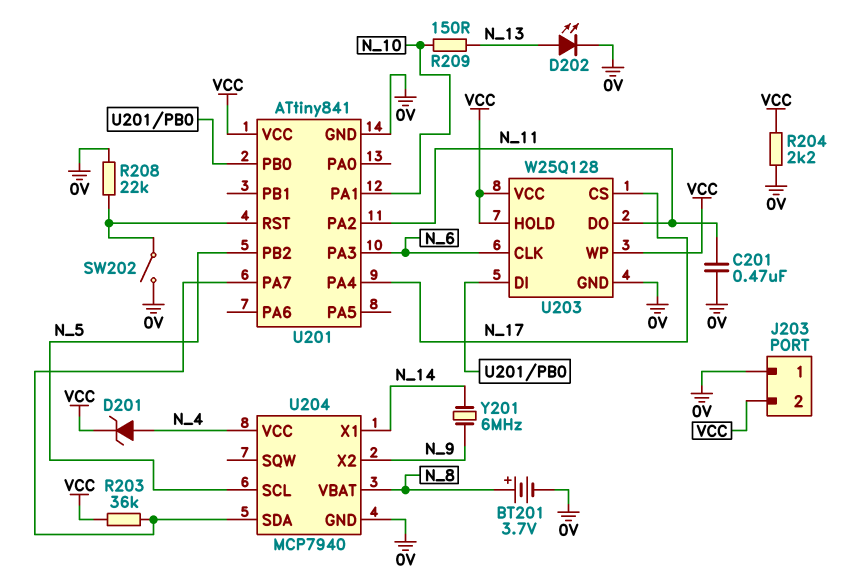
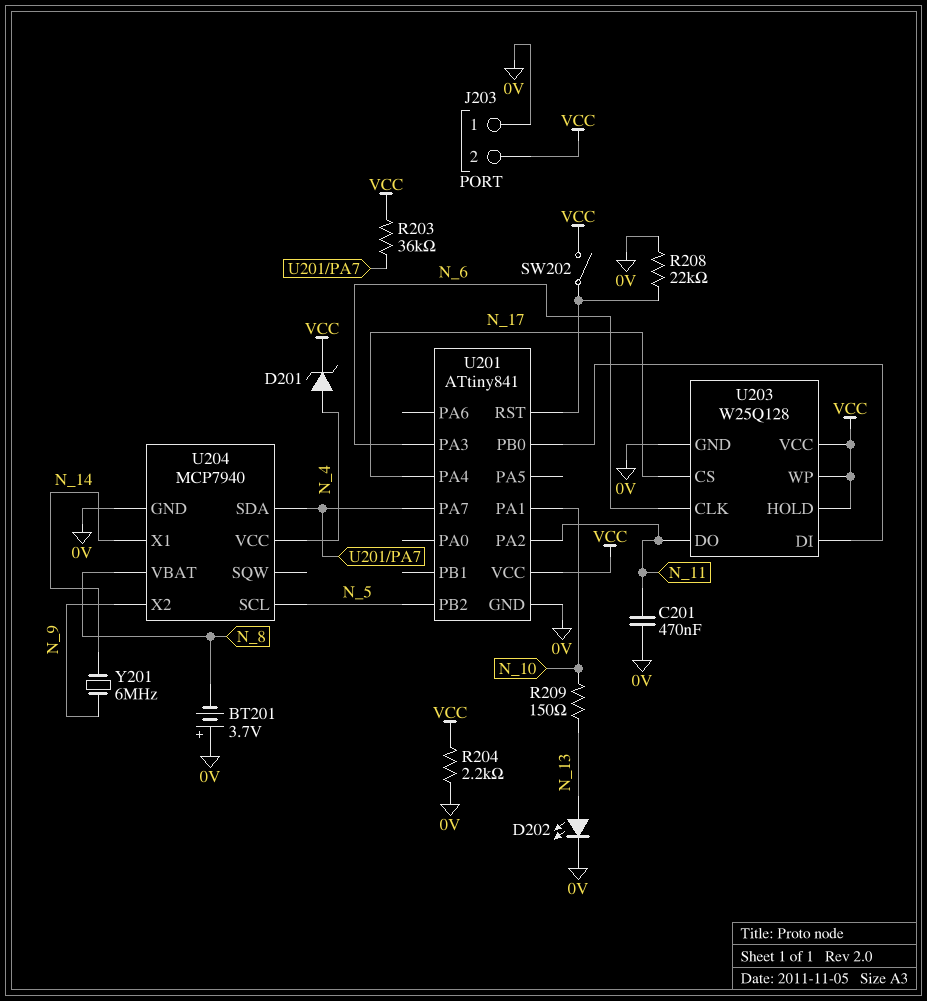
BT201: 3.7V (plus N_8, minus 0V) -> 3.7V (plus 0V, minus N_8)
SW202: switch (0V, U201/RST) -> switch (U201/RST, VCC)

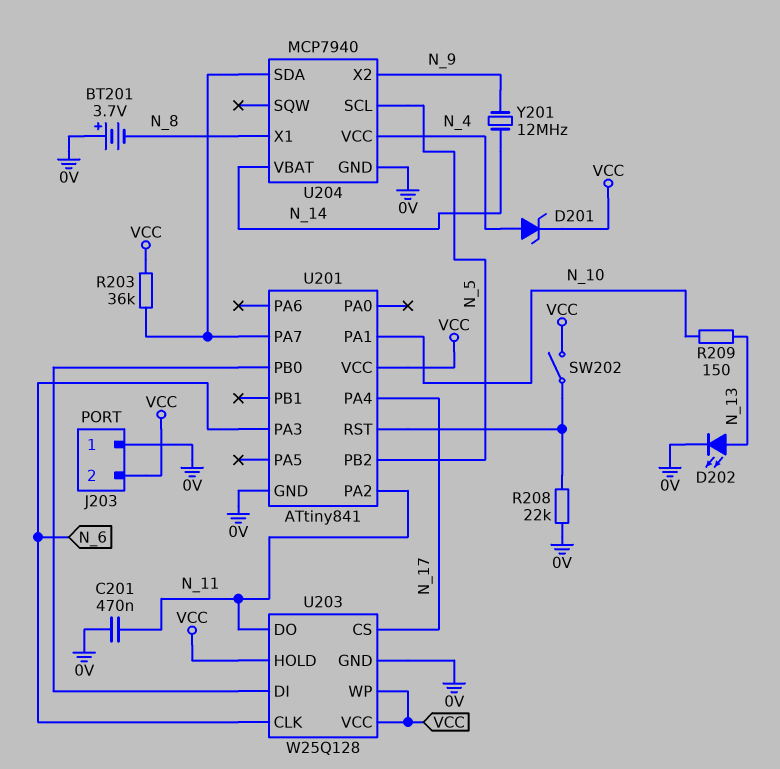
R204: 2.2k (0V, VCC) -> none
U204 pin VBAT: N_8 -> N_14
U204 pin X1: N_14 -> N_8
Y201: 6MHz (N_9, N_14) -> 12MHz (N_9, N_14)

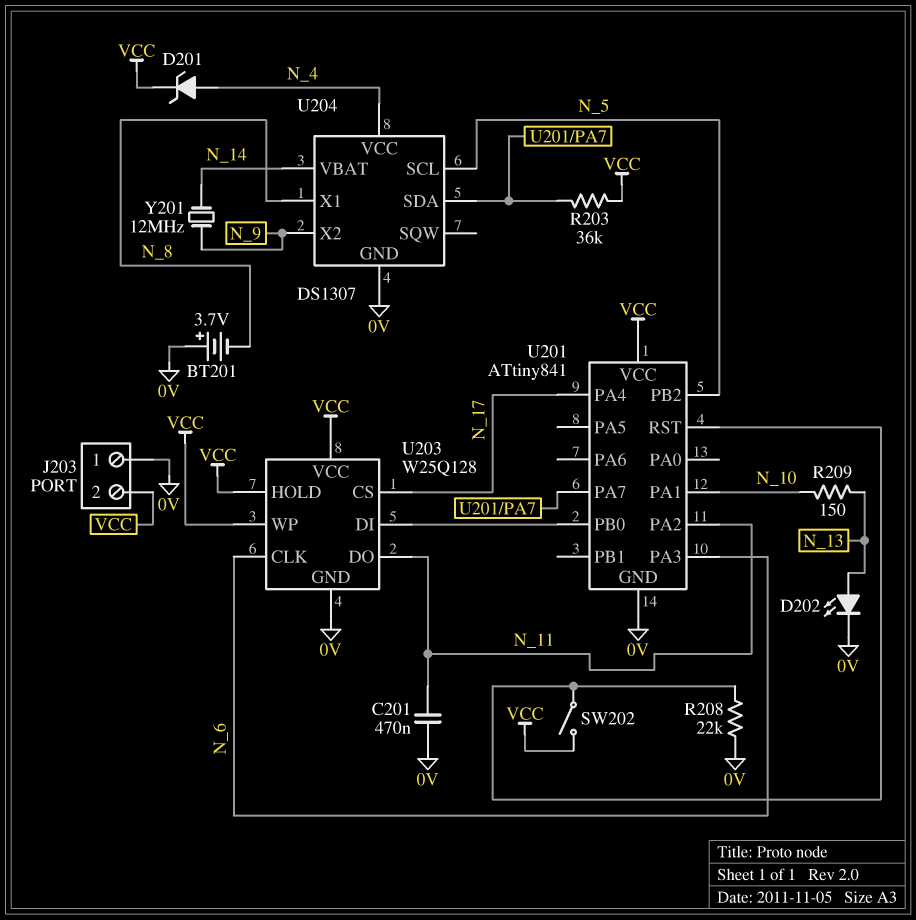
U204: MCP7940 -> DS1307

